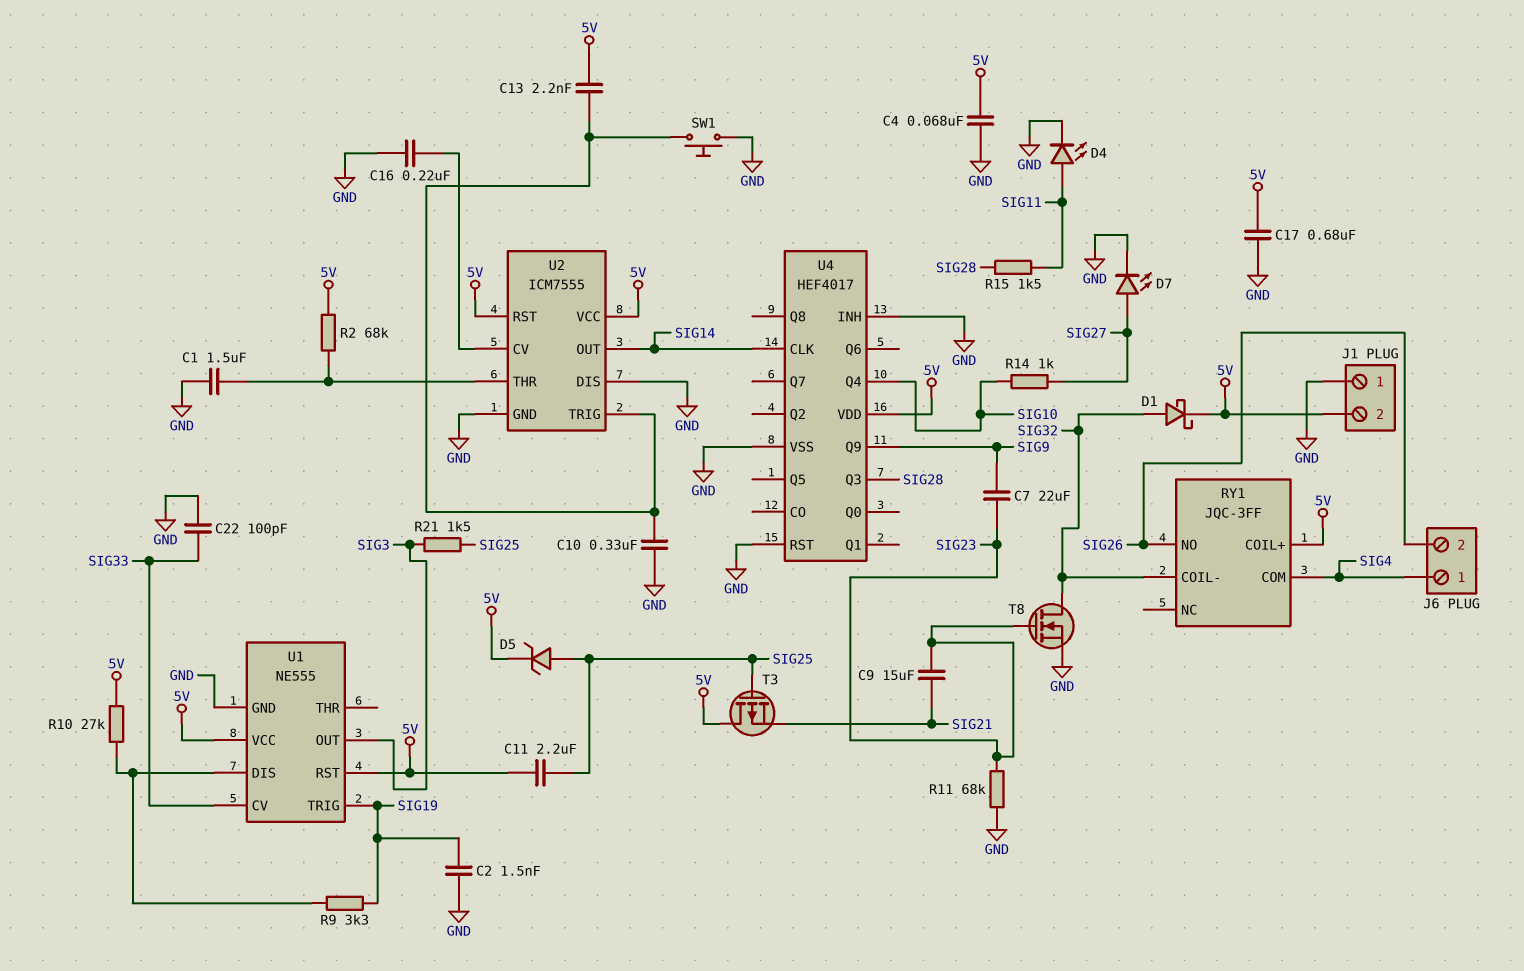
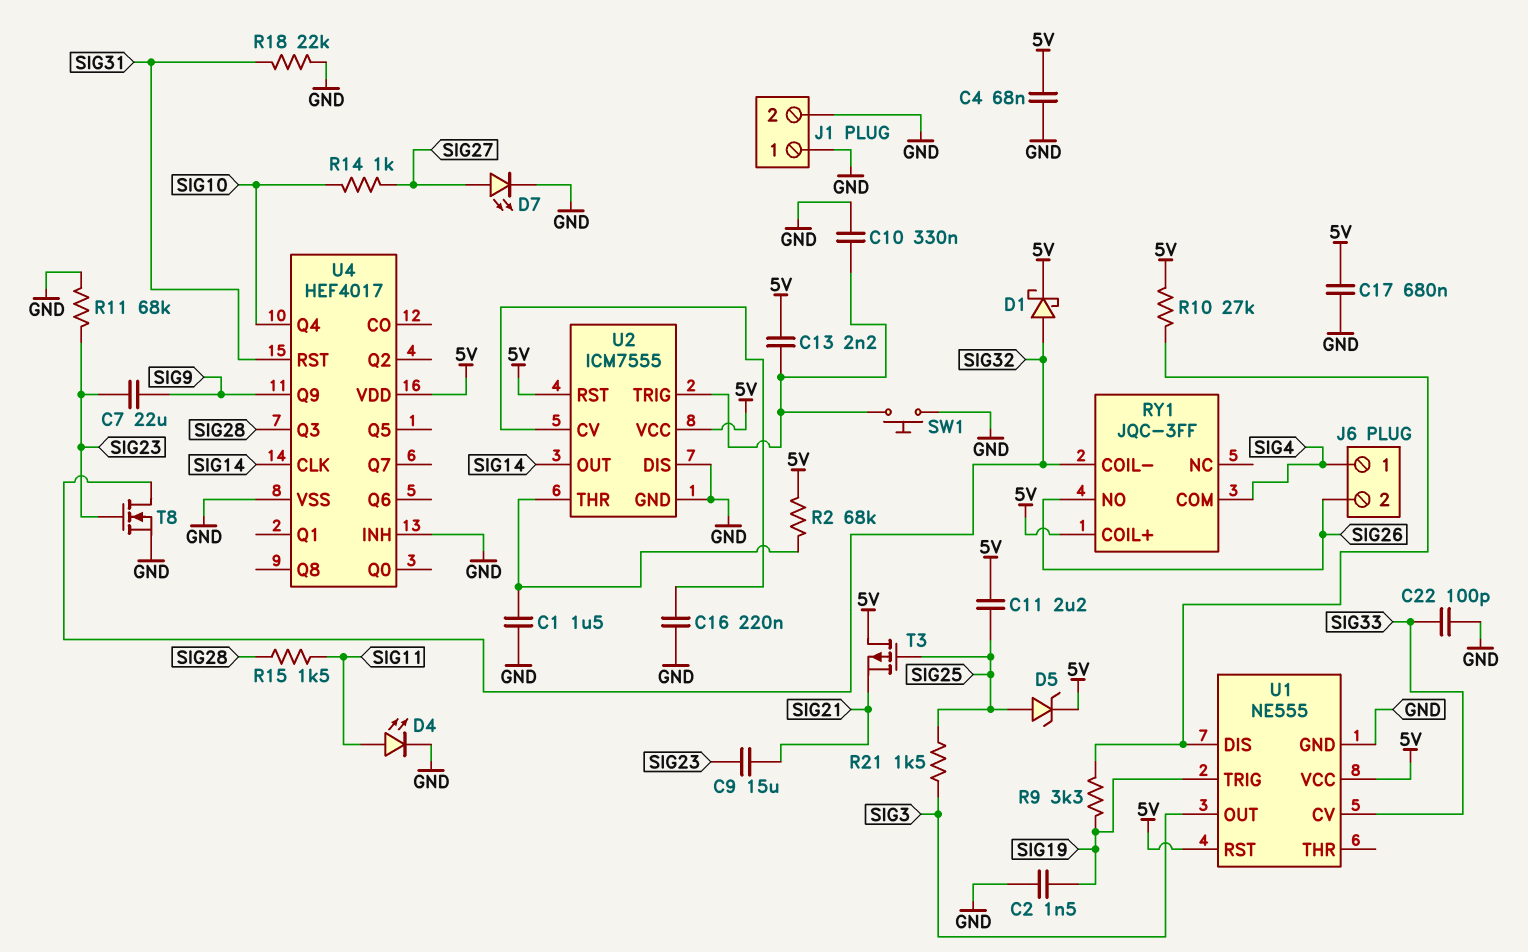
J1 pin 2: 5V -> GND
R18: none -> 22k (GND, SIG31)
U4 pin RST: GND -> SIG31

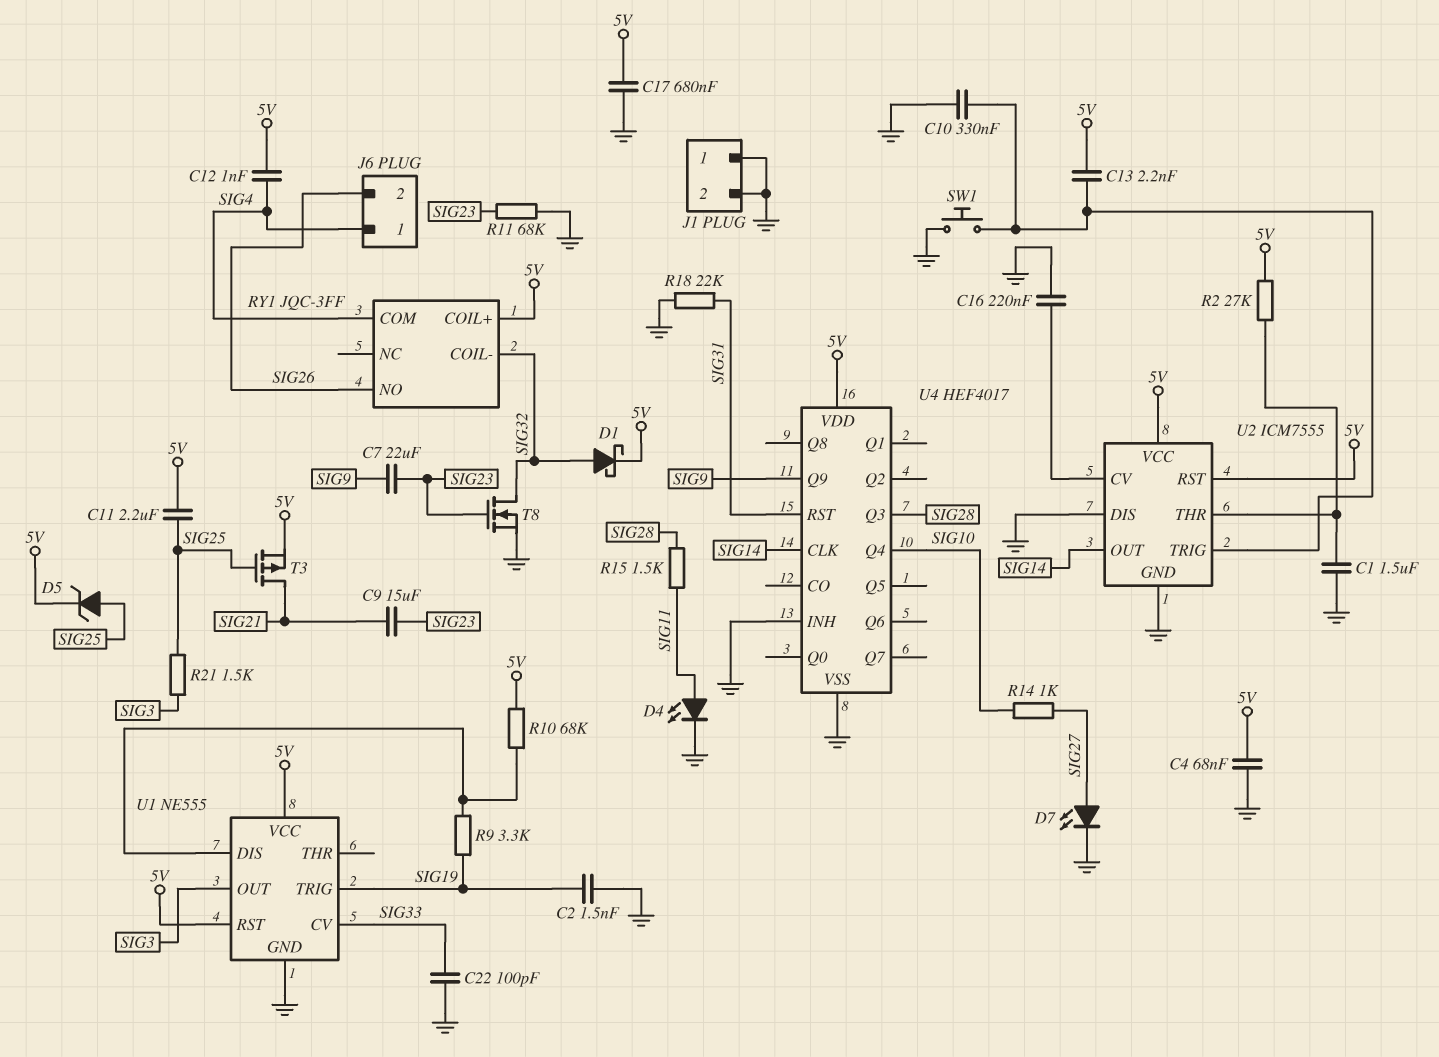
C12: none -> 1nF (5V, SIG4)
R2: 68k (5V, U2/THR) -> 27k (5V, U2/THR)
R10: 27k (5V, U1/DIS) -> 68k (5V, U1/DIS)
T3: PMOS (G SIG25, D 5V, S SIG21) -> PMOS (G SIG25, D SIG21, S 5V)

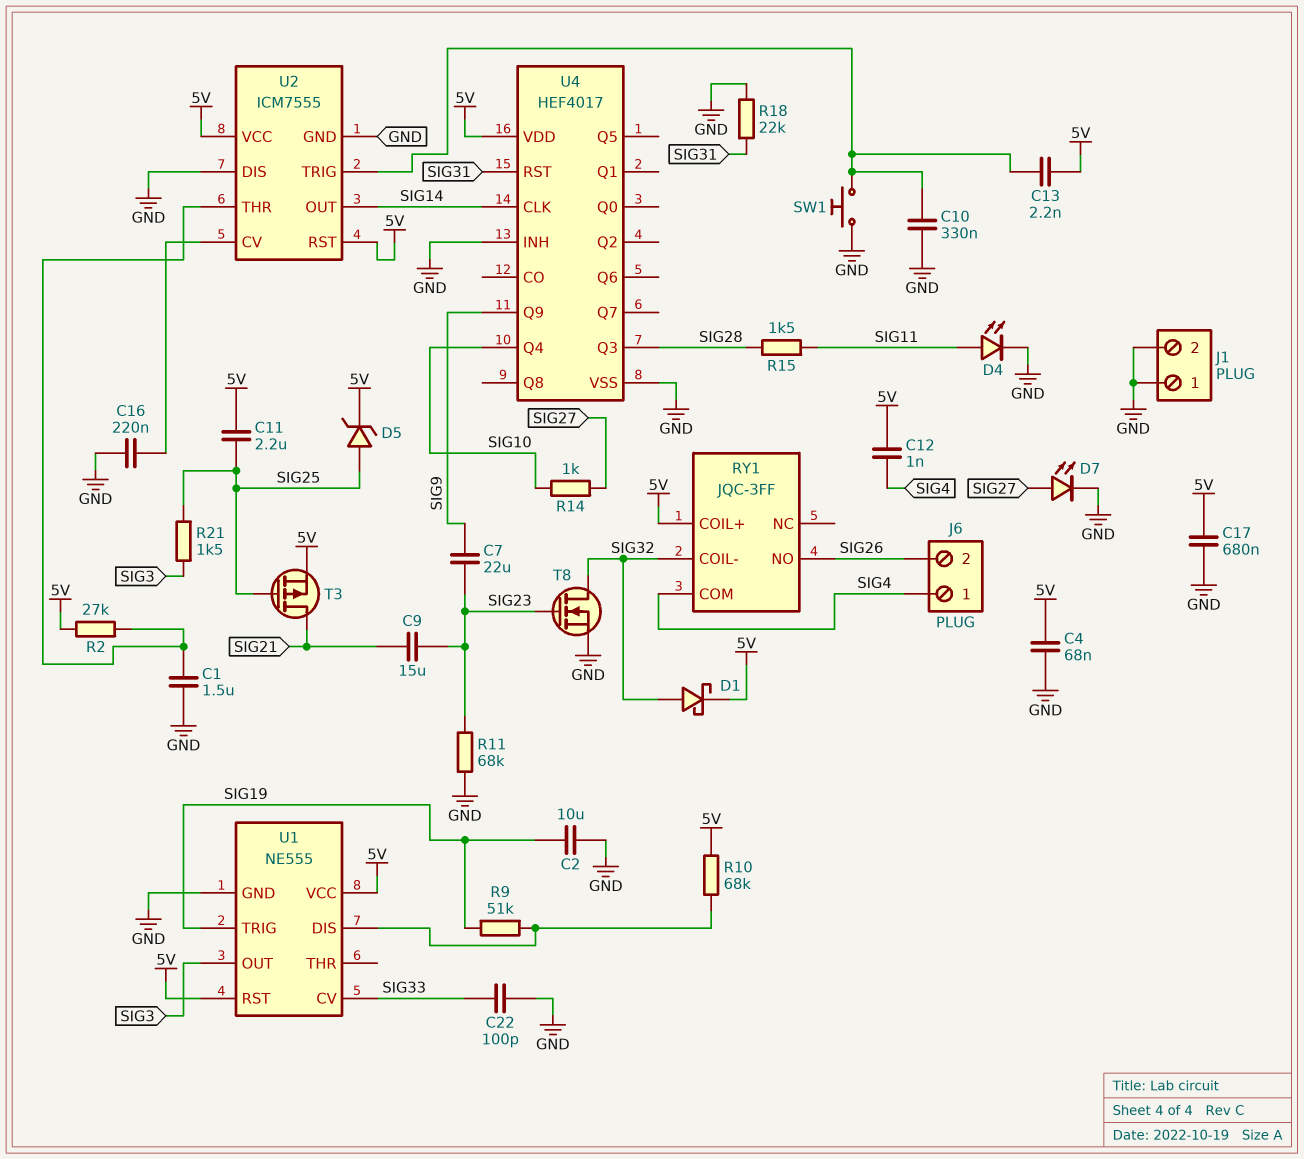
C2: 1.5nF (GND, SIG19) -> 10uF (GND, SIG19)
R9: 3.3k (SIG19, U1/DIS) -> 51k (SIG19, U1/DIS)

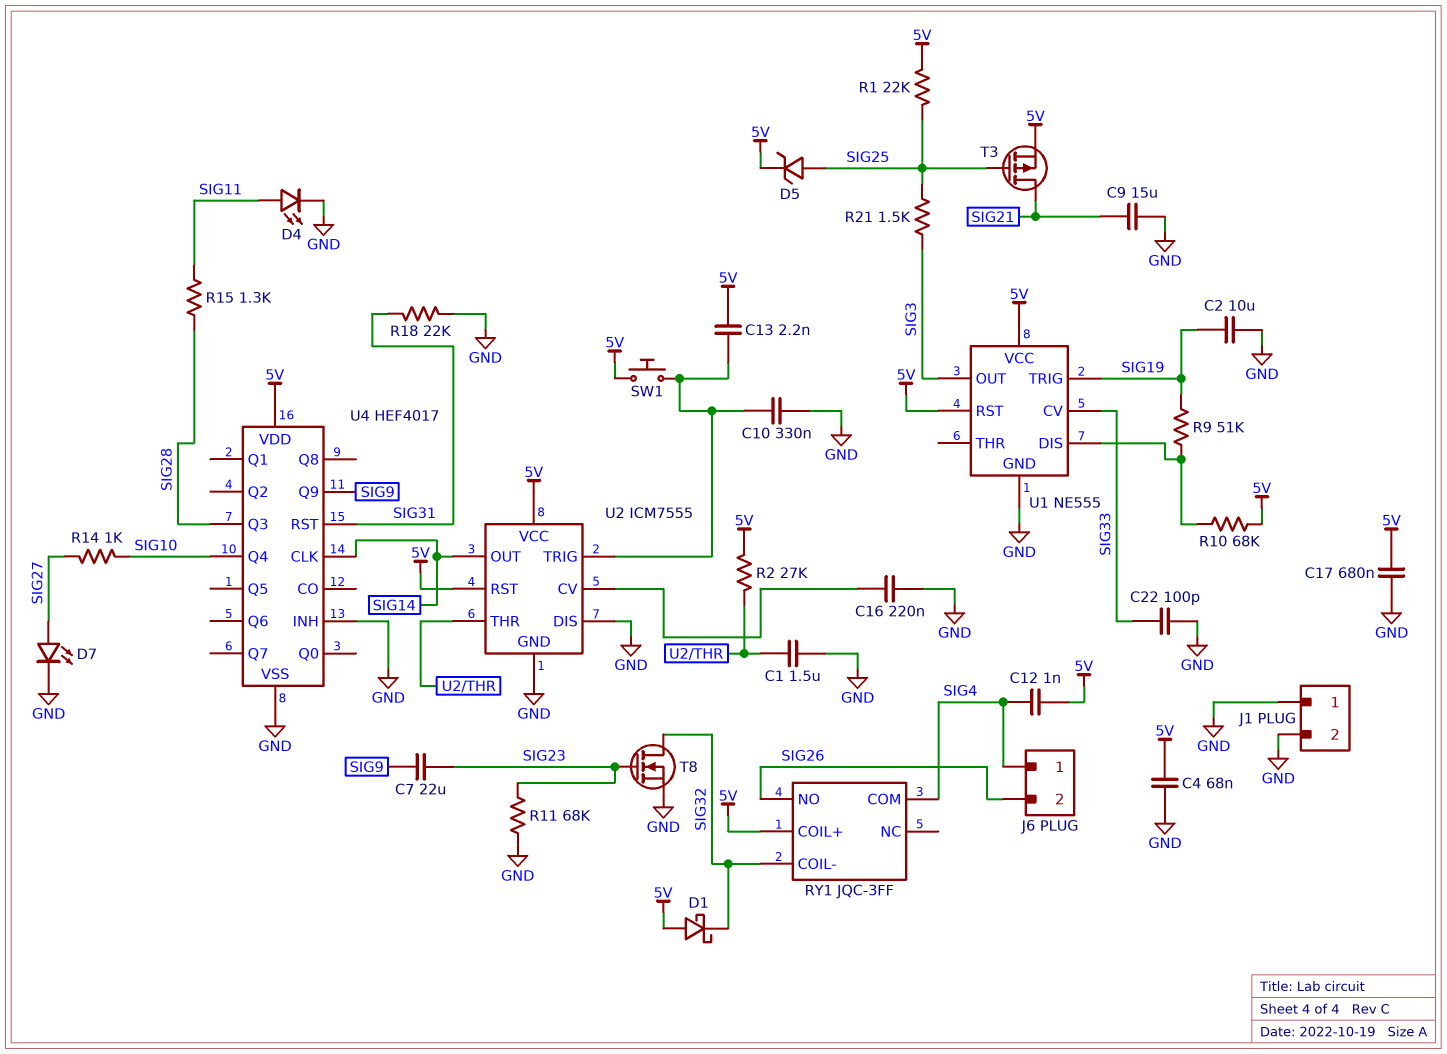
C9: 15uF (SIG21, SIG23) -> 15uF (GND, SIG21)
C11: 2.2uF (5V, SIG25) -> none
D1: schottky (A SIG32, K 5V) -> schottky (A 5V, K SIG32)
R1: none -> 22k (5V, SIG25)
R15: 1.5k (SIG11, SIG28) -> 1.3k (SIG11, SIG28)
SW1: button (GND, U2/TRIG) -> button (5V, U2/TRIG)

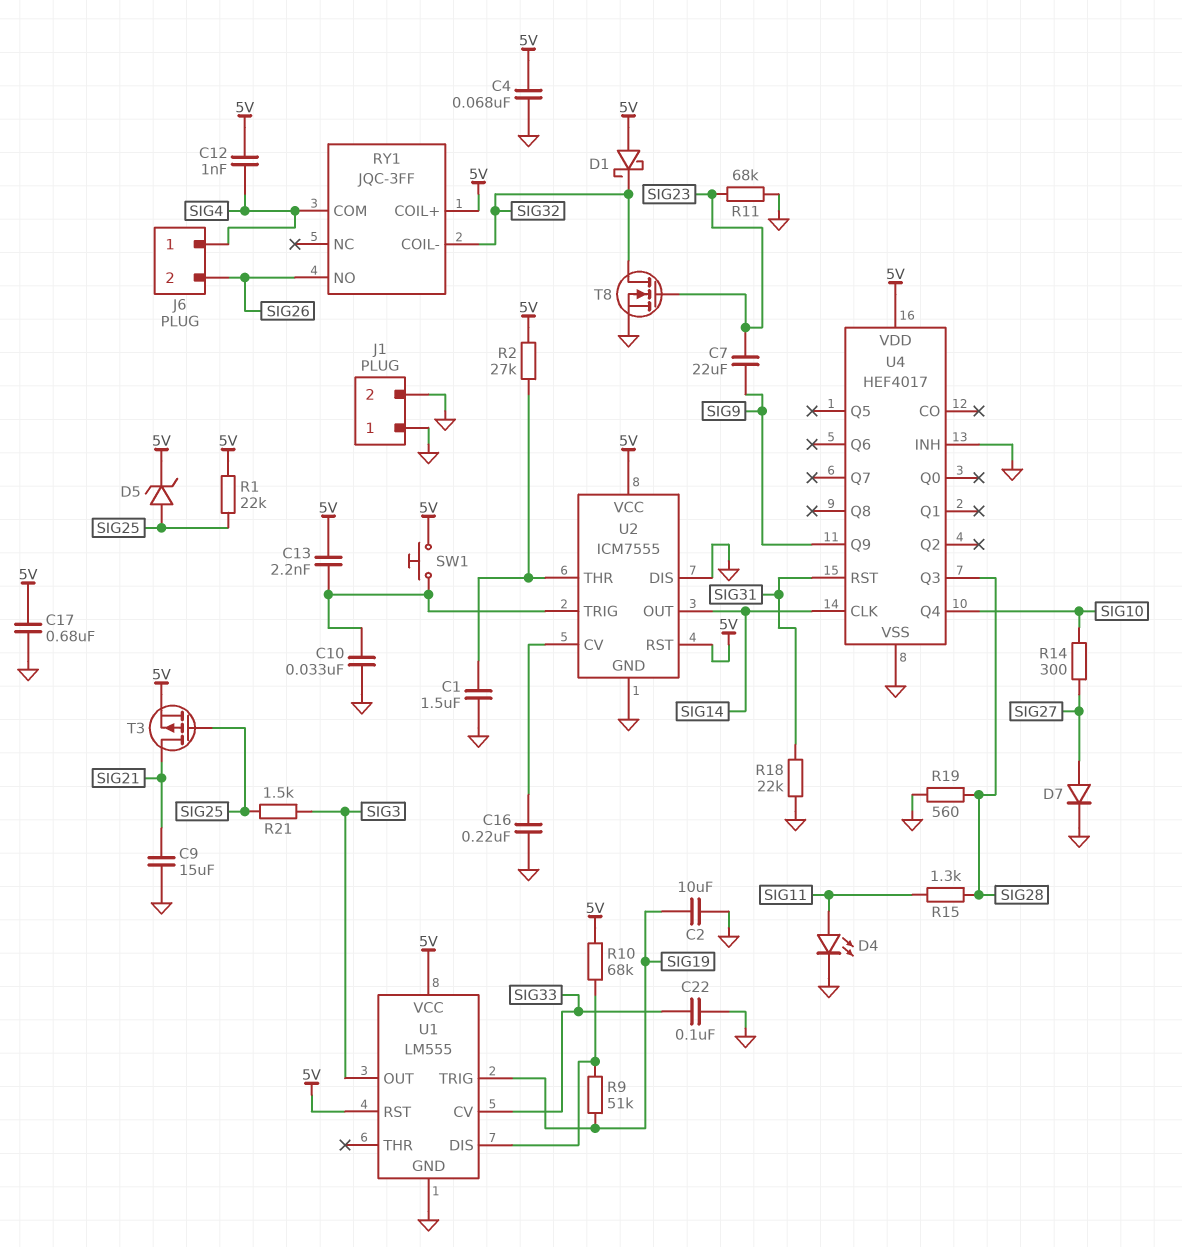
C10: 330nF (GND, U2/TRIG) -> 33nF (GND, U2/TRIG)
C22: 100pF (GND, SIG33) -> 100nF (GND, SIG33)
D7: LED (A SIG27, K GND) -> diode (A SIG27, K GND)
R14: 1k (SIG10, SIG27) -> 300 (SIG10, SIG27)
R19: none -> 560 (GND, SIG28)
U1: NE555 -> LM555

